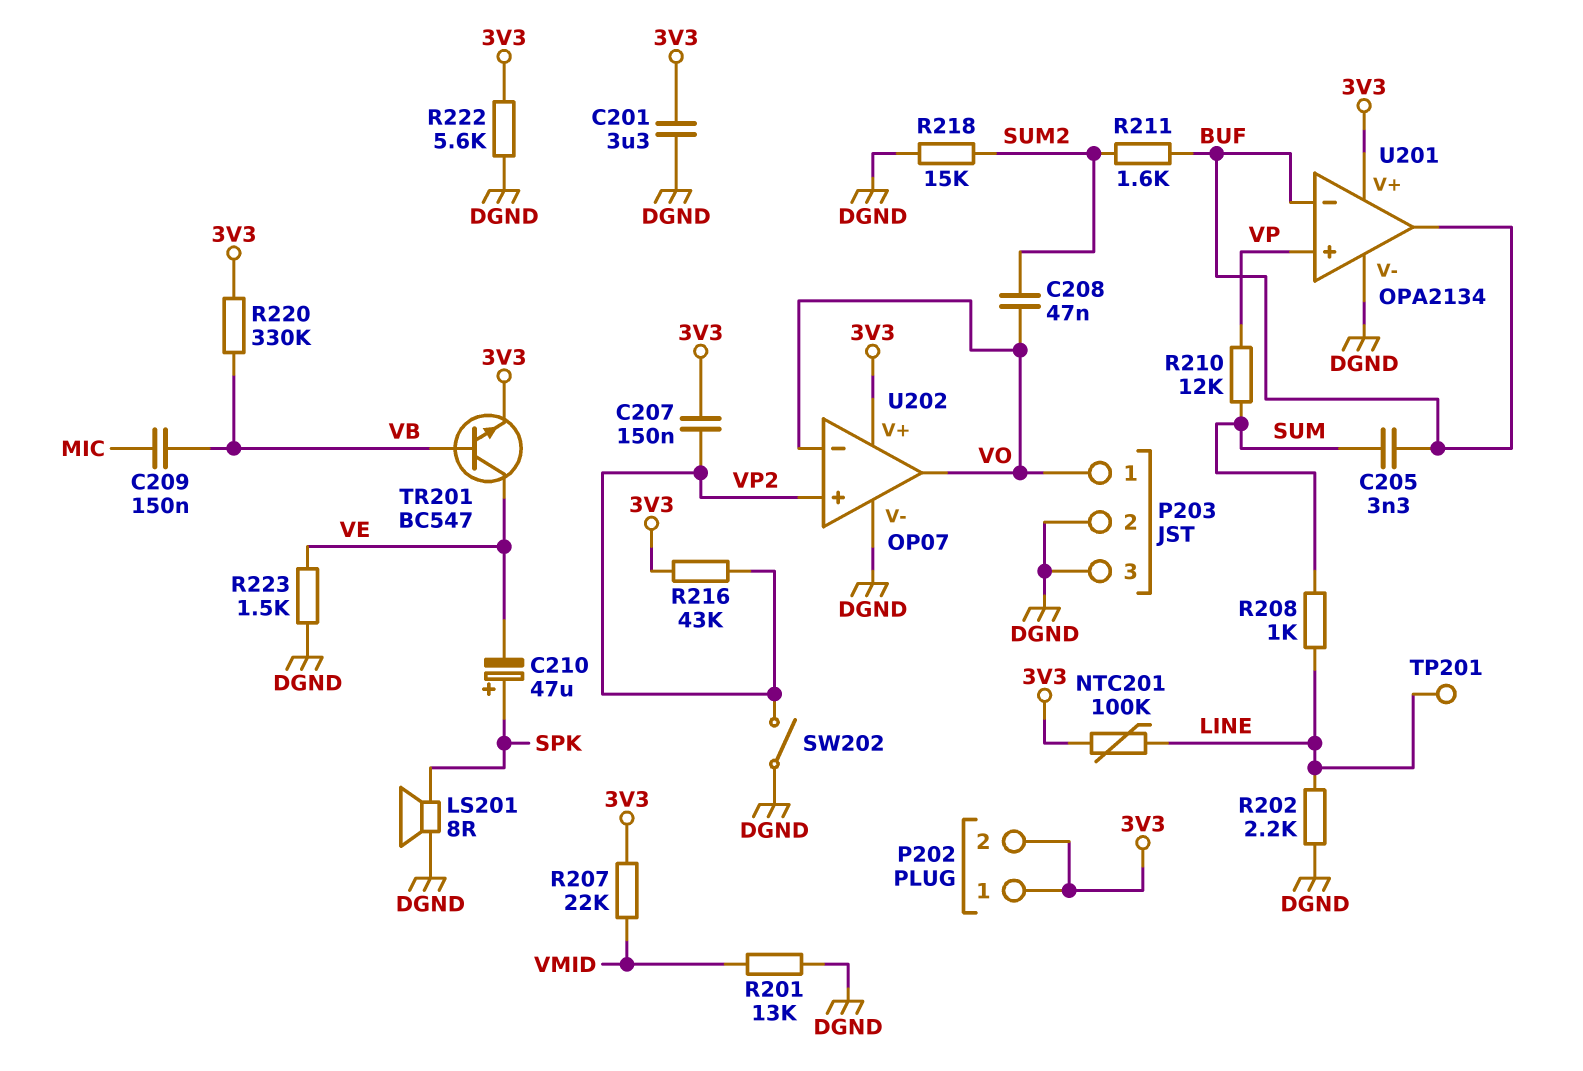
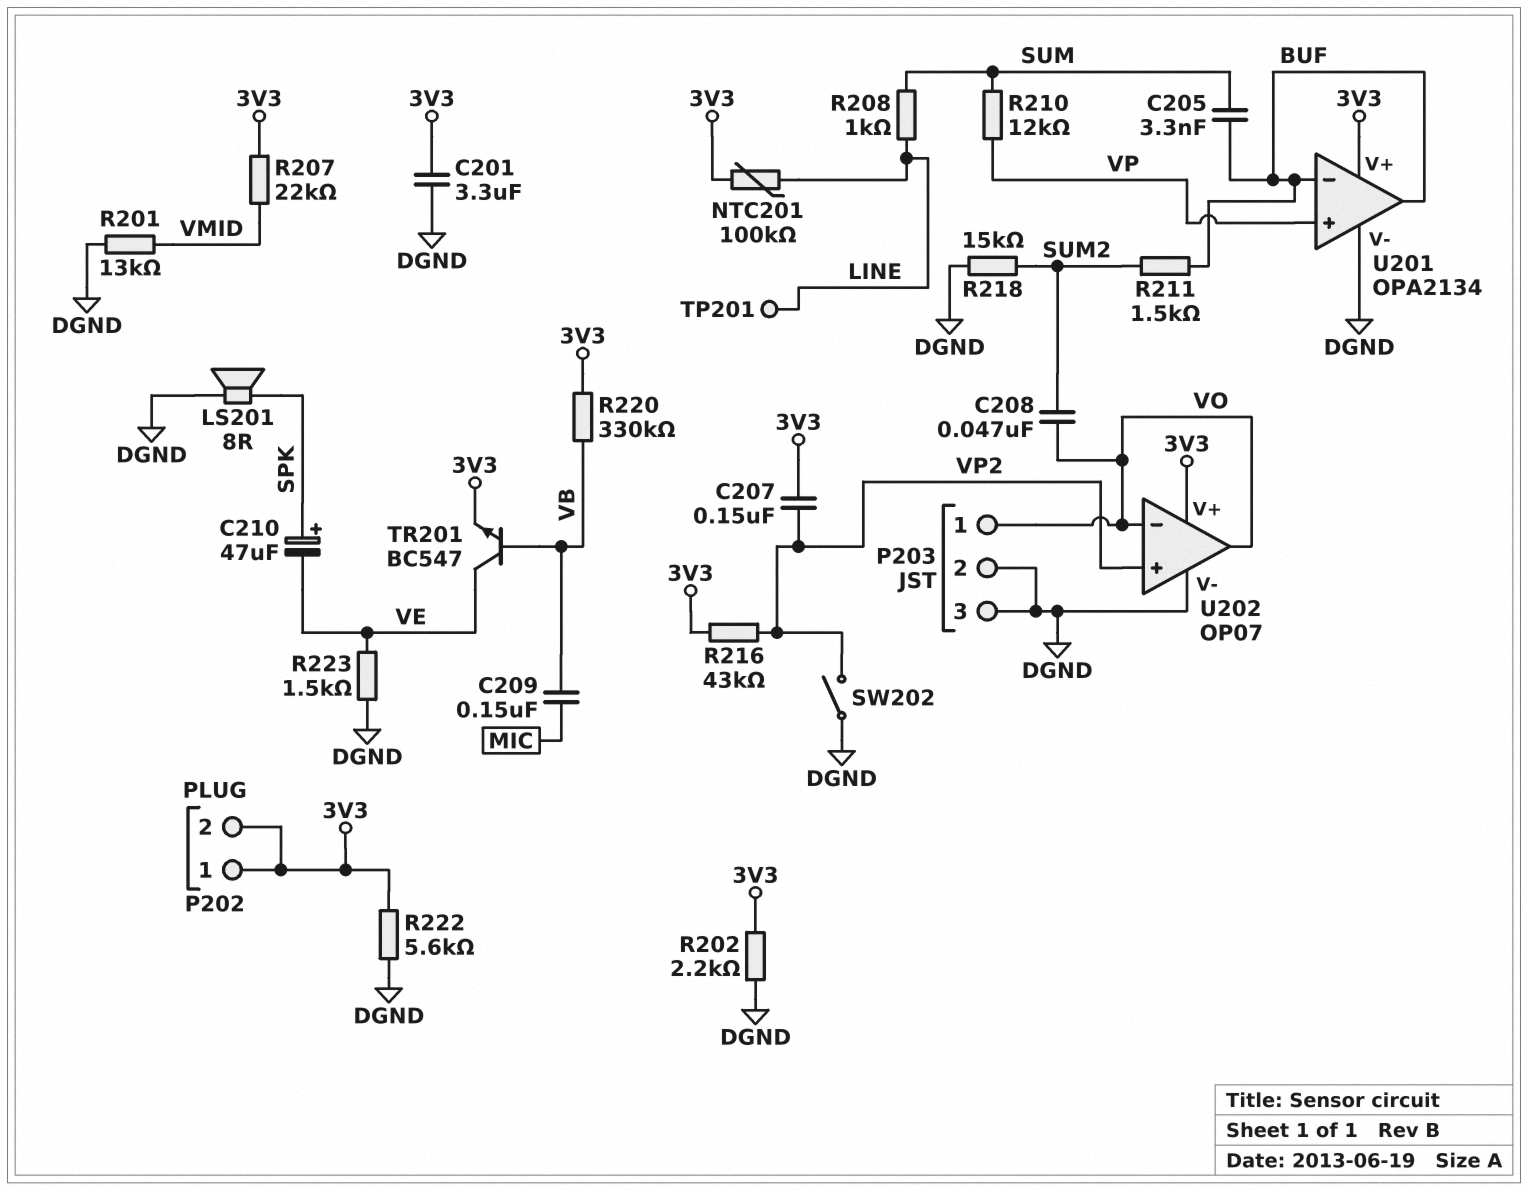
R202: 2.2k (DGND, LINE) -> 2.2k (3V3, DGND)
R211: 1.6k (BUF, SUM2) -> 1.5k (BUF, SUM2)

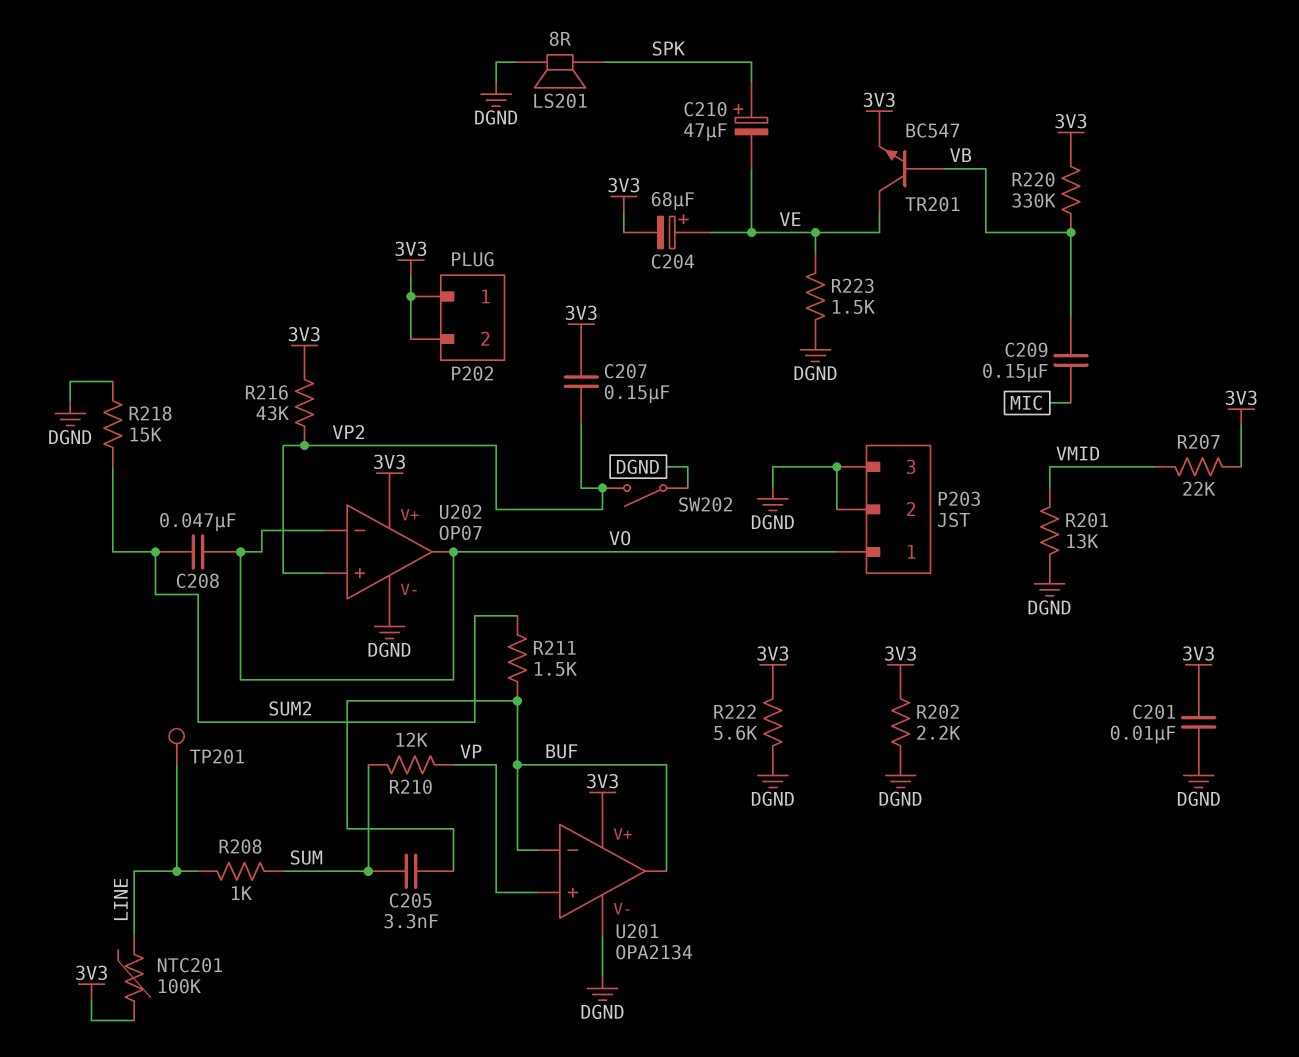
C201: 3.3uF (3V3, DGND) -> 10nF (3V3, DGND)
C204: none -> 68uF (plus VE, minus 3V3)

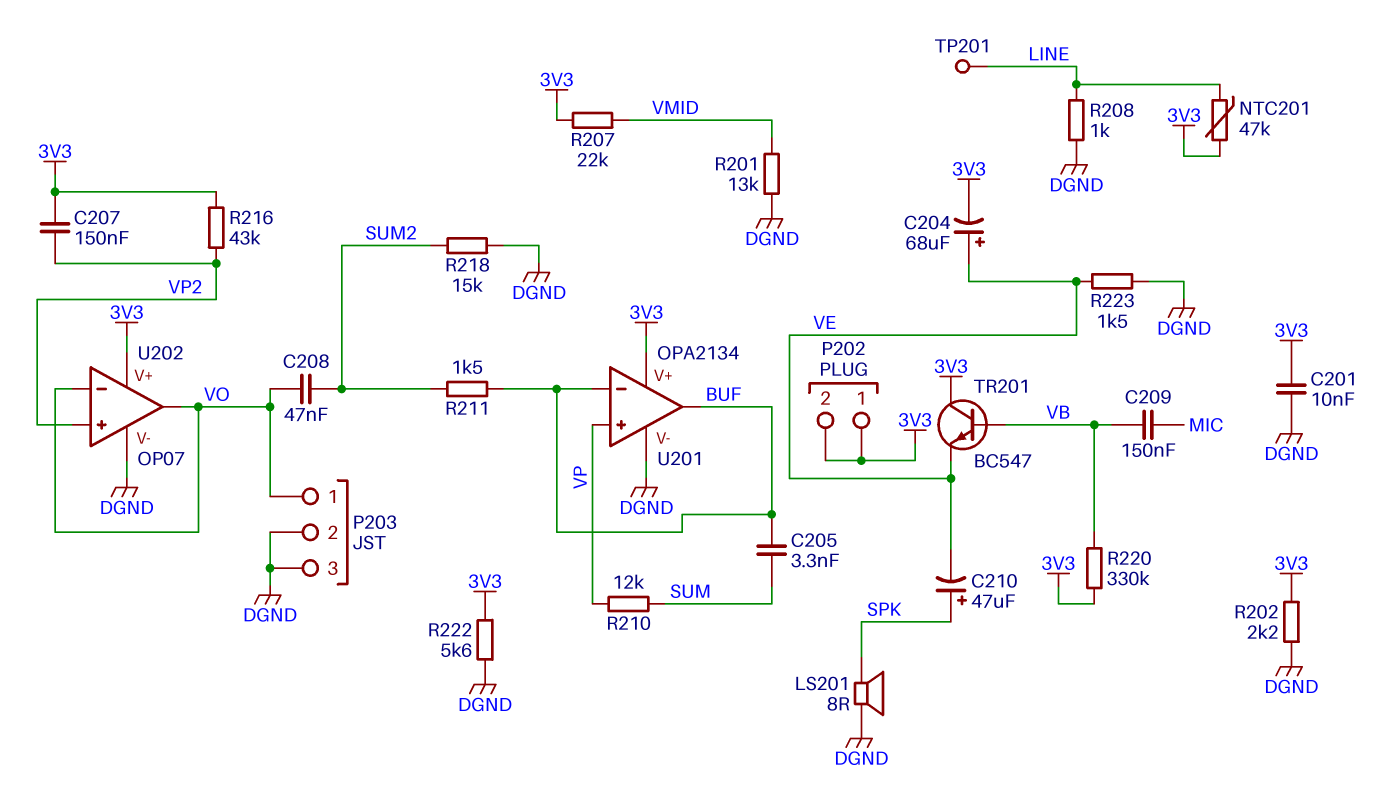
NTC201: 100k (3V3, LINE) -> 47k (3V3, LINE)
R208: 1k (LINE, SUM) -> 1k (DGND, LINE)
SW202: switch (DGND, VP2) -> none
TR201: NPN BC547 (B VB, C VE, E 3V3) -> NPN BC547 (B VB, C 3V3, E VE)

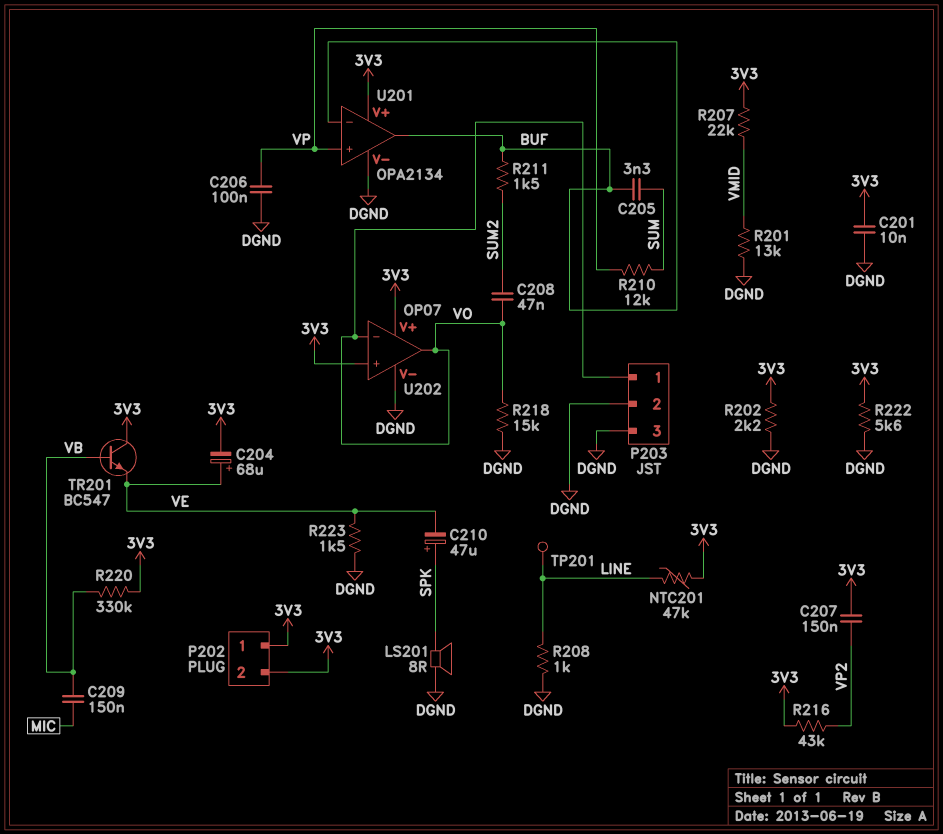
C206: none -> 100nF (DGND, VP)
R218: 15k (DGND, SUM2) -> 15k (DGND, VO)
U202 pin in+: VP2 -> 3V3

